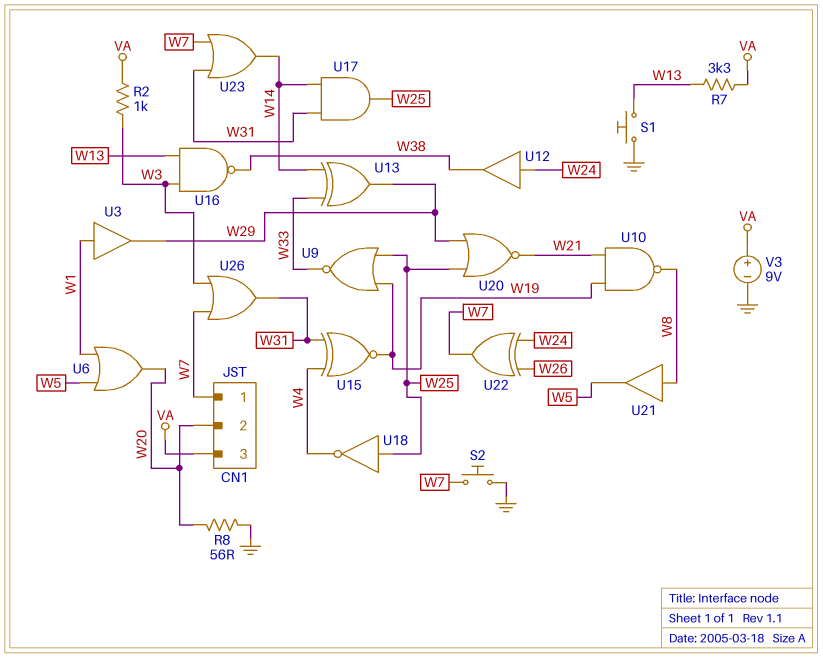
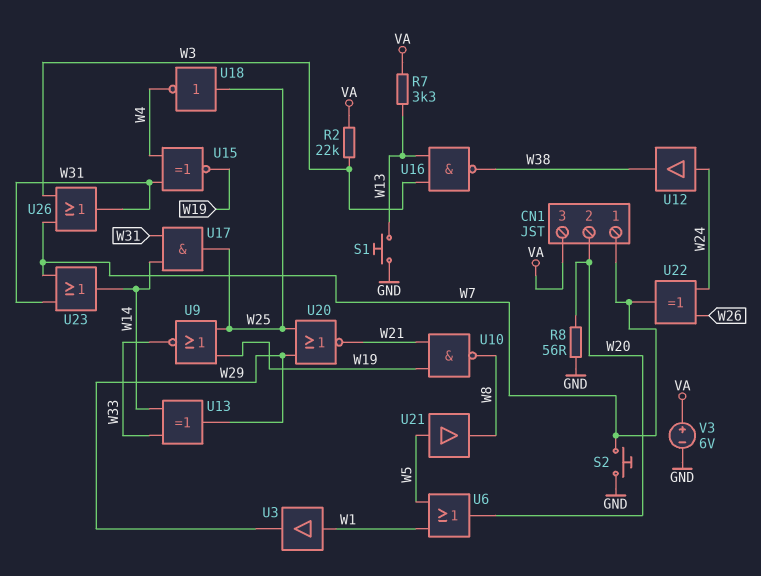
R2: 1k (VA, W3) -> 22k (VA, W3)
U21: buffer (in W8, out W5) -> buffer (in W5, out W8)
V3: 9V (plus VA, minus GND) -> 6V (plus VA, minus GND)

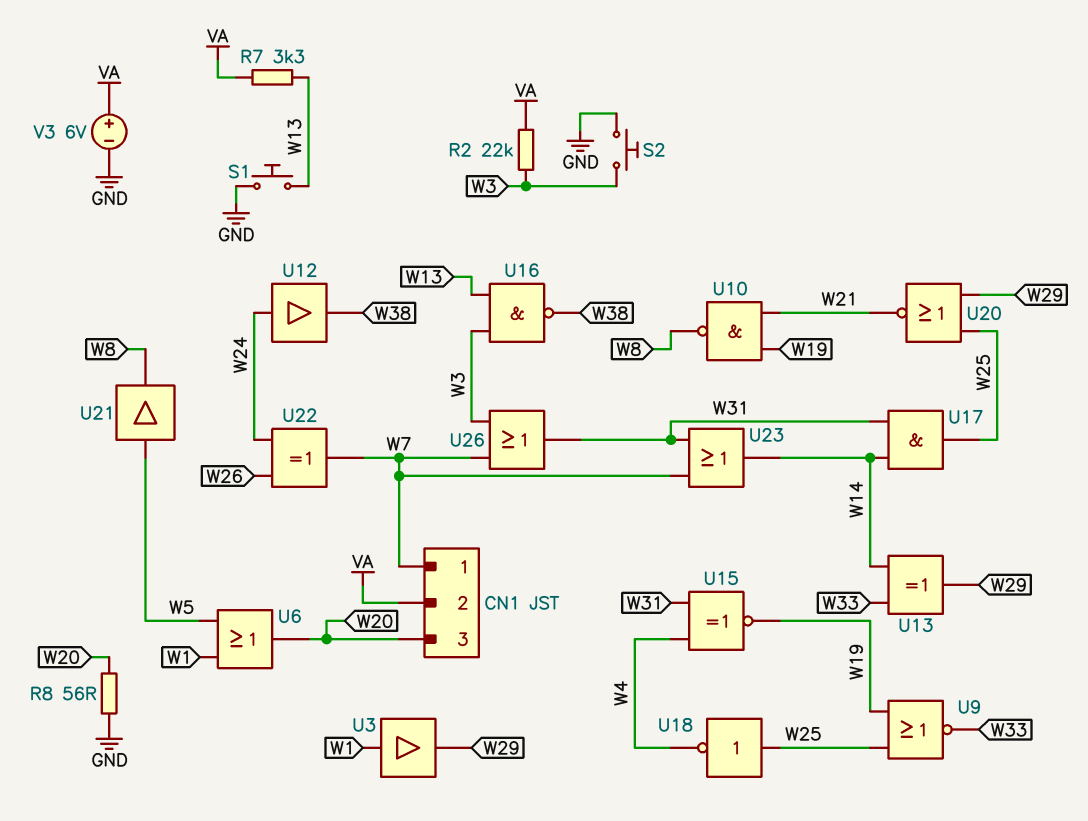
CN1 pin 2: W20 -> VA
CN1 pin 3: VA -> W20
S2: button (GND, W7) -> button (GND, W3)

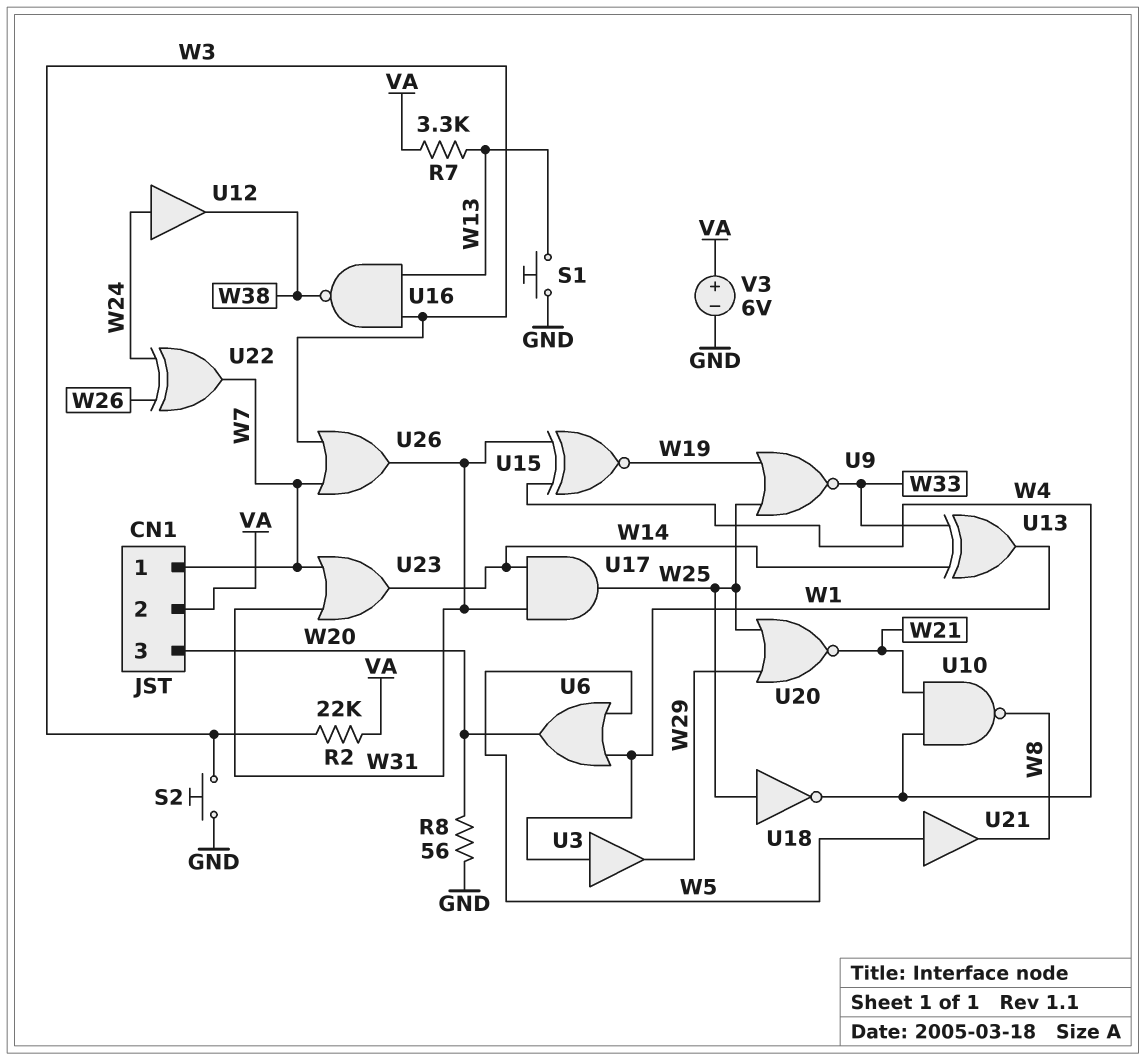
U10: NAND (in W19, in W21, out W8) -> NAND (in W4, in W21, out W8)
U13: XOR (in W14, in W33, out W29) -> XOR (in W14, in W33, out W1)

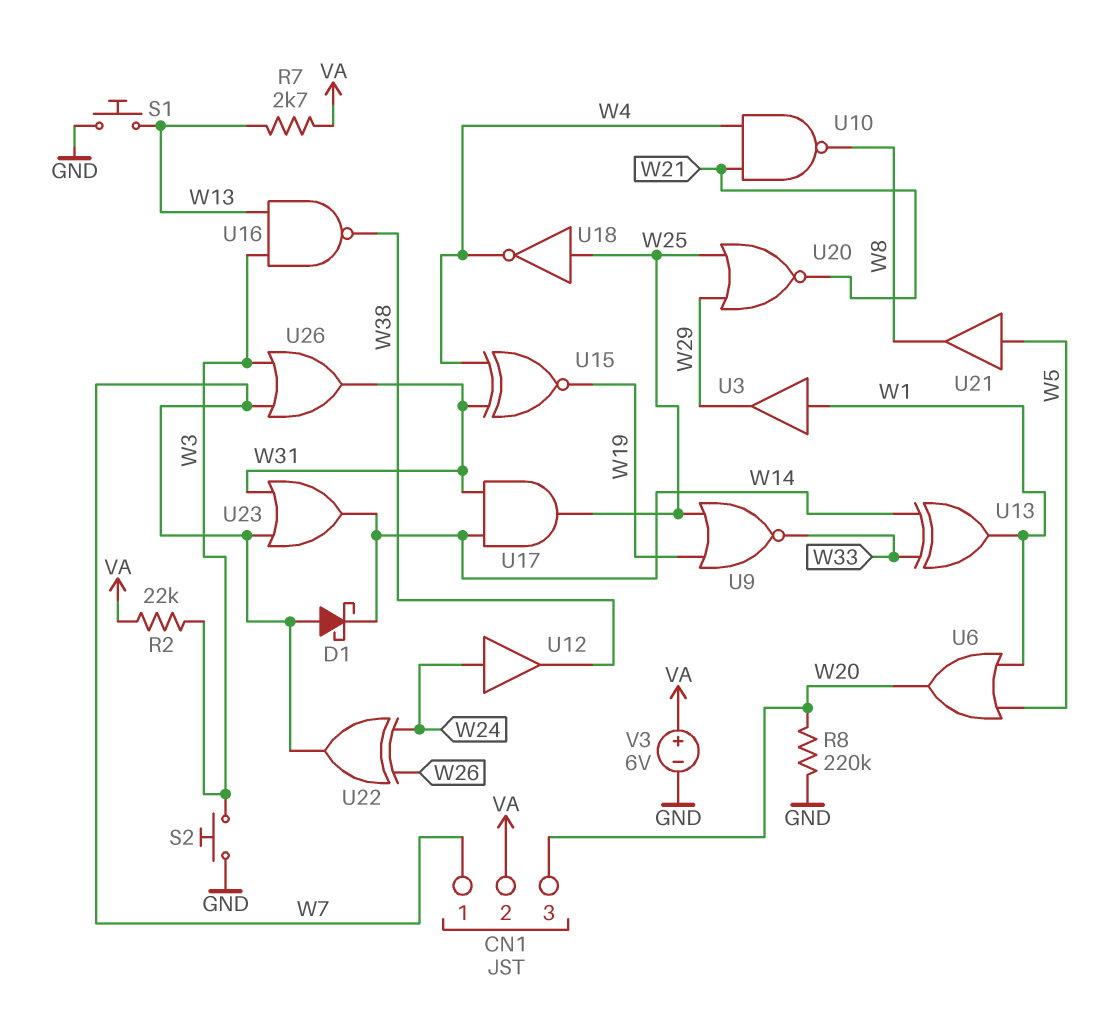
D1: none -> schottky (A W7, K W14)
R7: 3.3k (VA, W13) -> 2.7k (VA, W13)
R8: 56 (GND, W20) -> 220k (GND, W20)

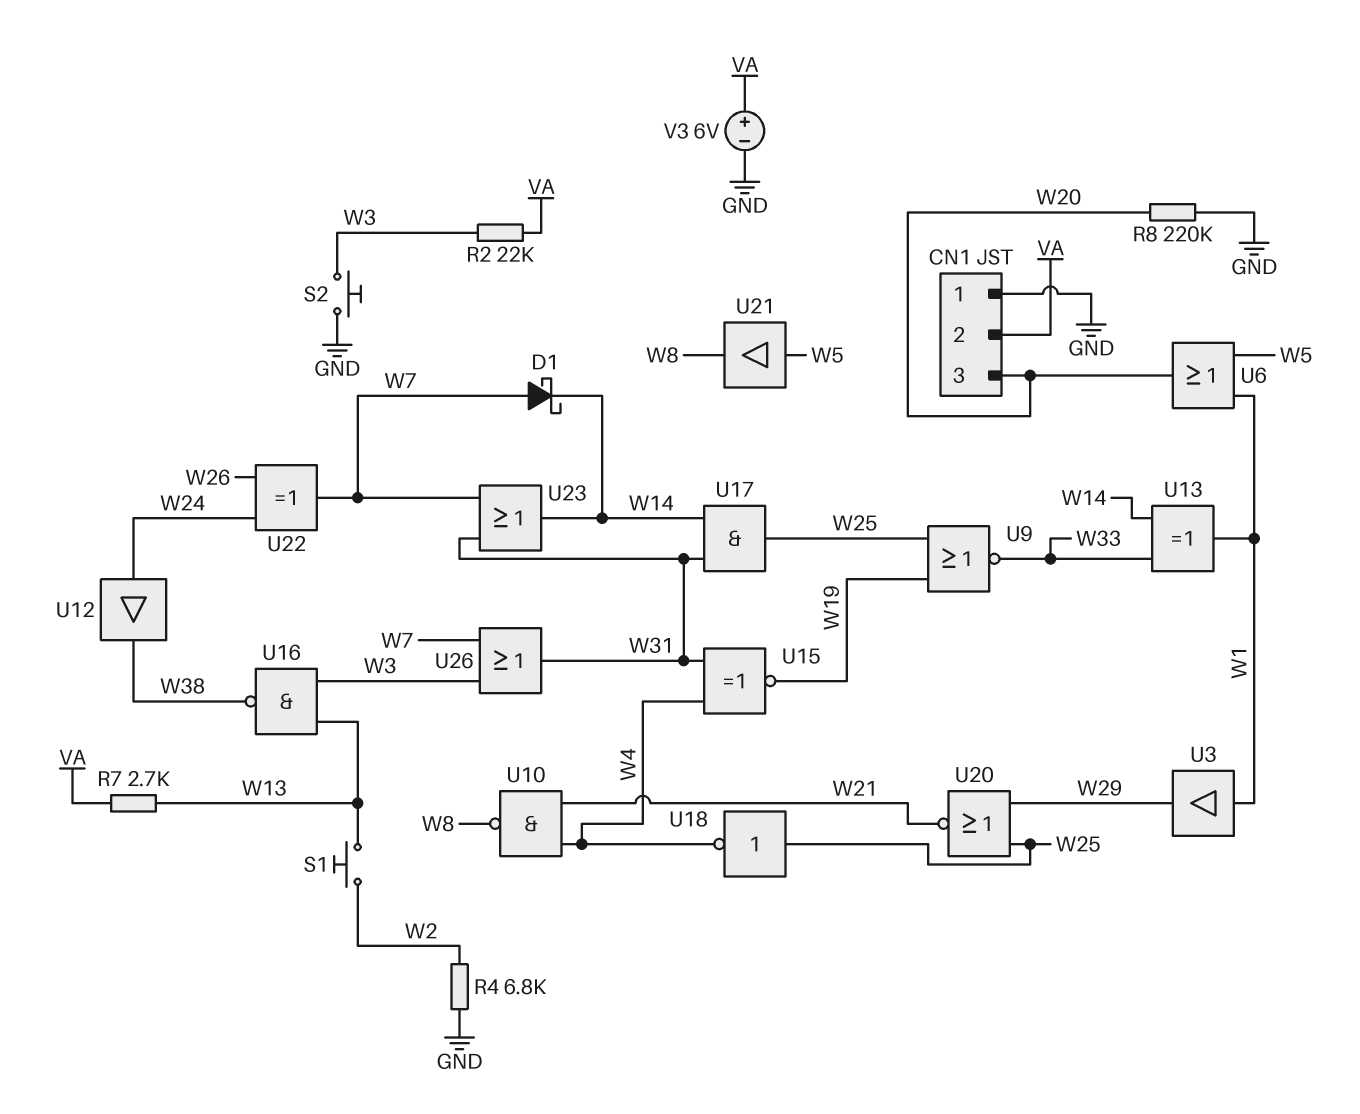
CN1 pin 1: W7 -> GND
R4: none -> 6.8k (GND, W2)
S1: button (GND, W13) -> button (W2, W13)

